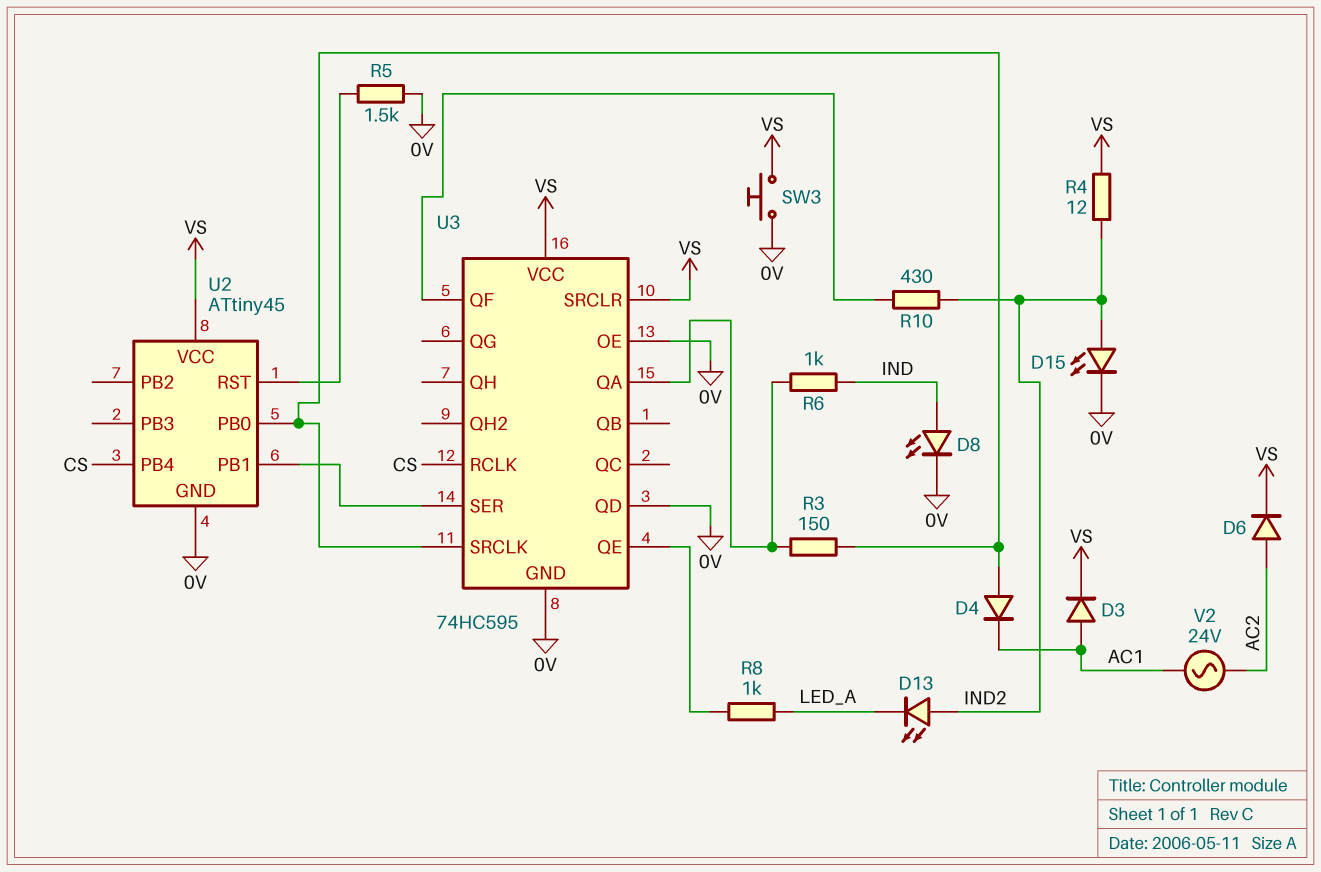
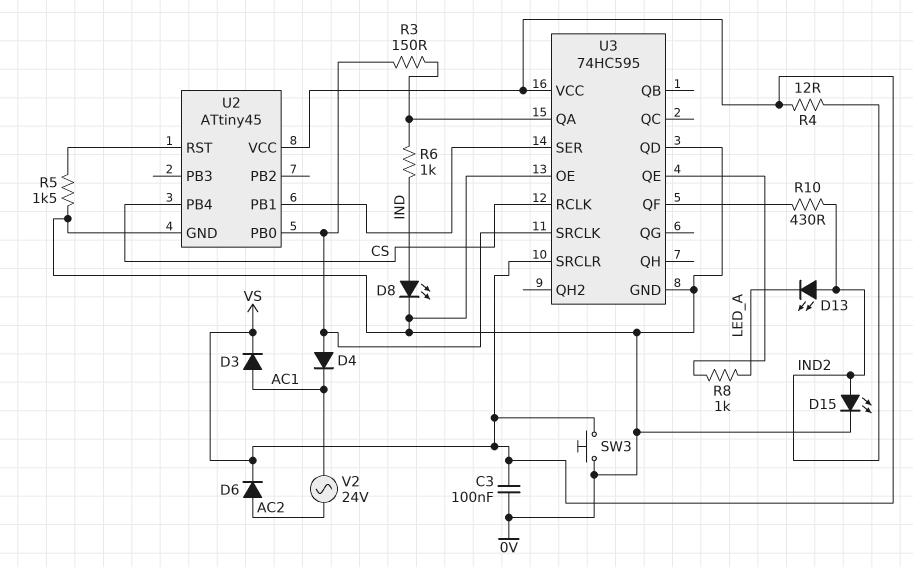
C3: none -> 100nF (0V, VS)

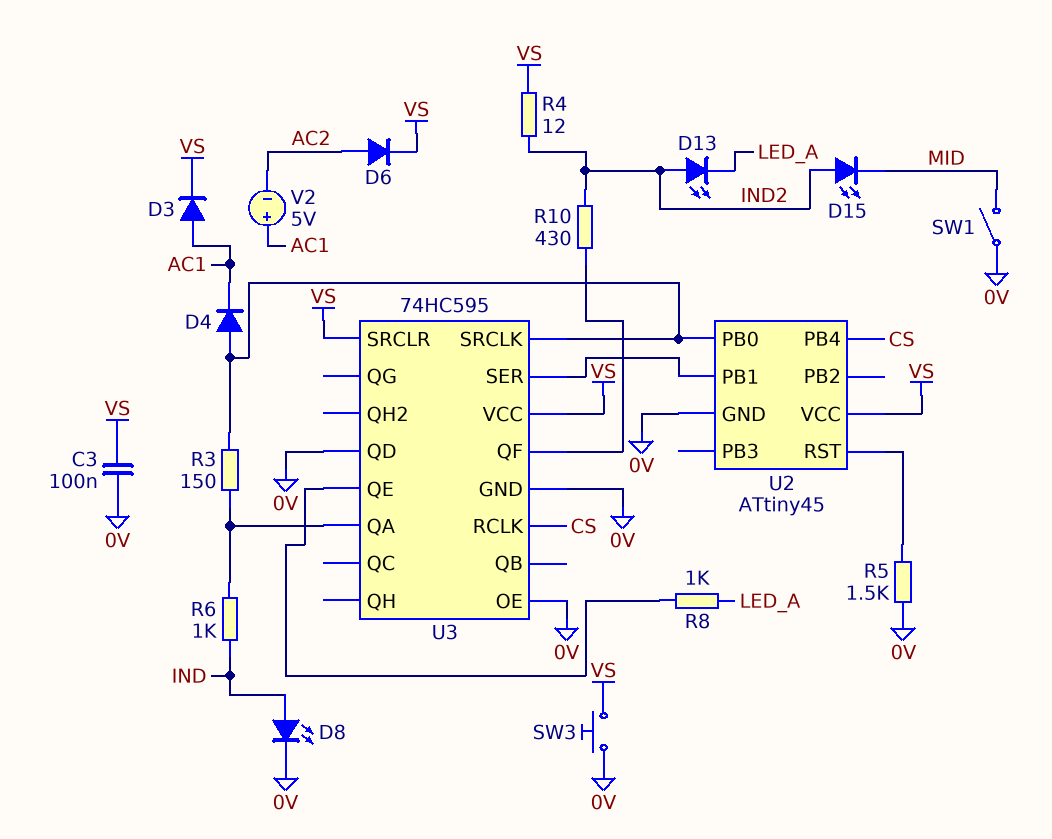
D15: LED (A IND2, K 0V) -> LED (A IND2, K MID)
SW1: none -> switch (0V, MID)
V2: AC 24V (AC1, AC2) -> 5V (plus AC1, minus AC2)

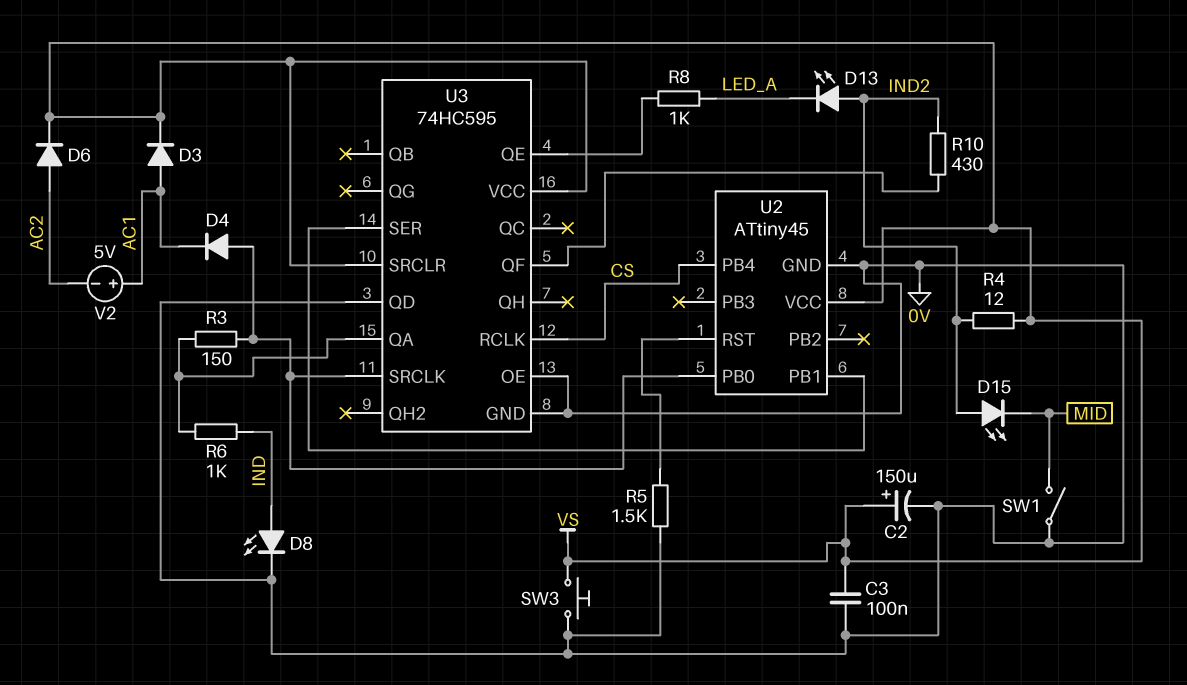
C2: none -> 150uF (plus VS, minus 0V)

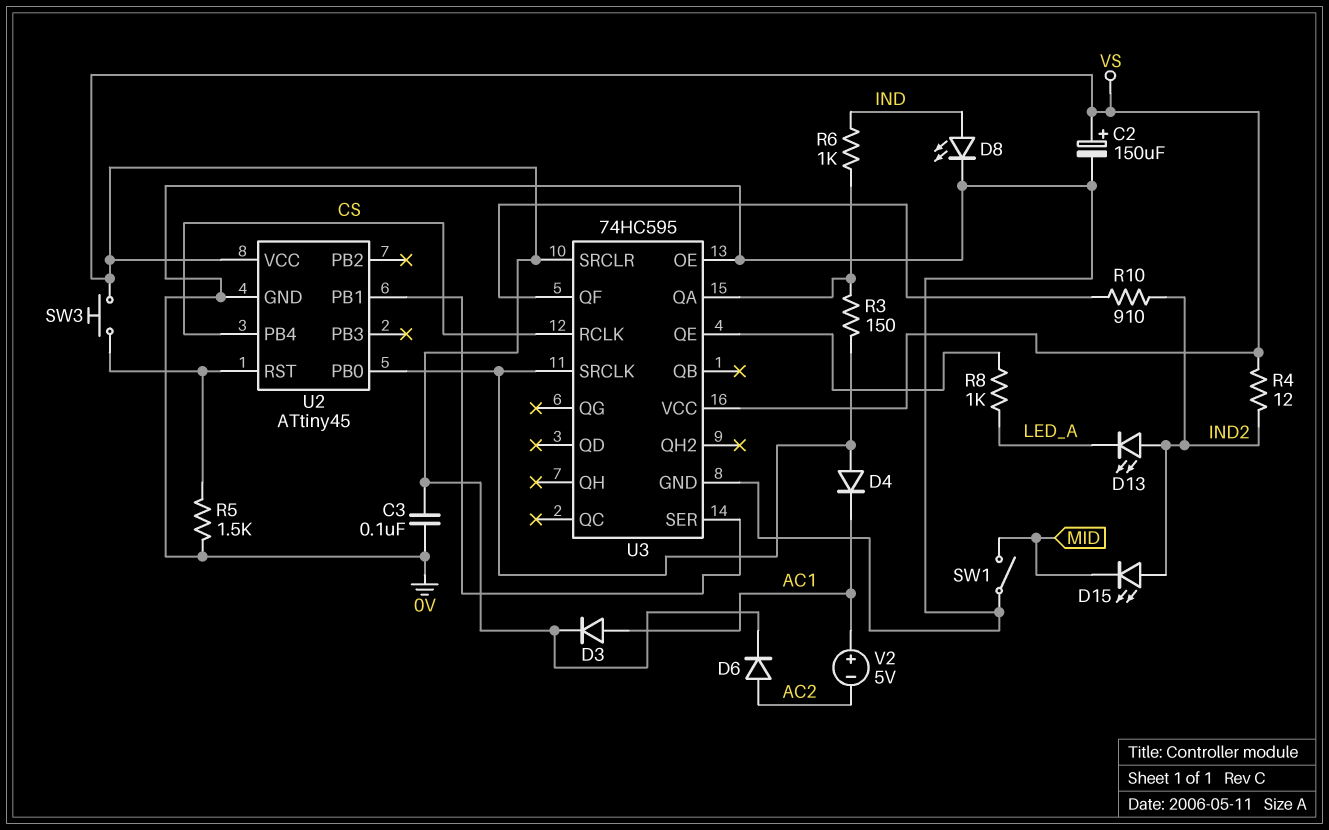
R10: 430 (IND2, U3/QF) -> 910 (IND2, U3/QF)
SW3: button (0V, VS) -> button (U2/RST, VS)
U3 pin QD: 0V -> none

